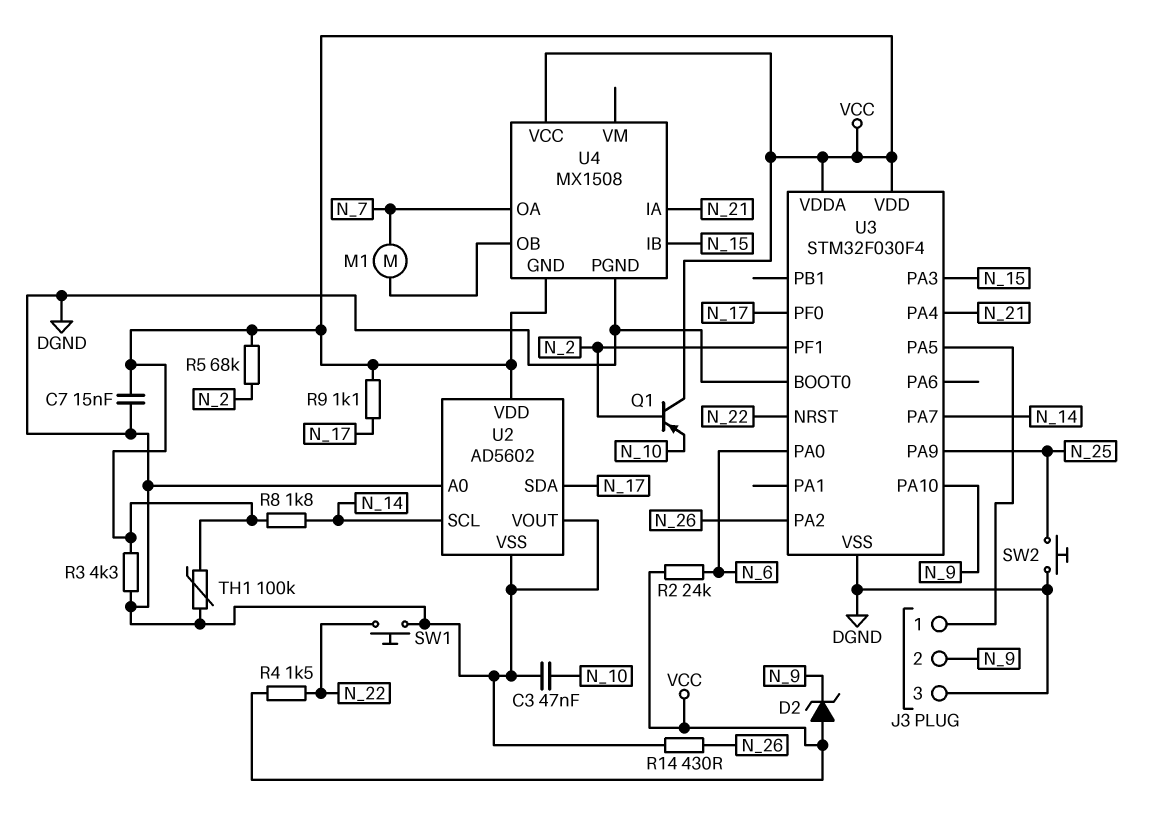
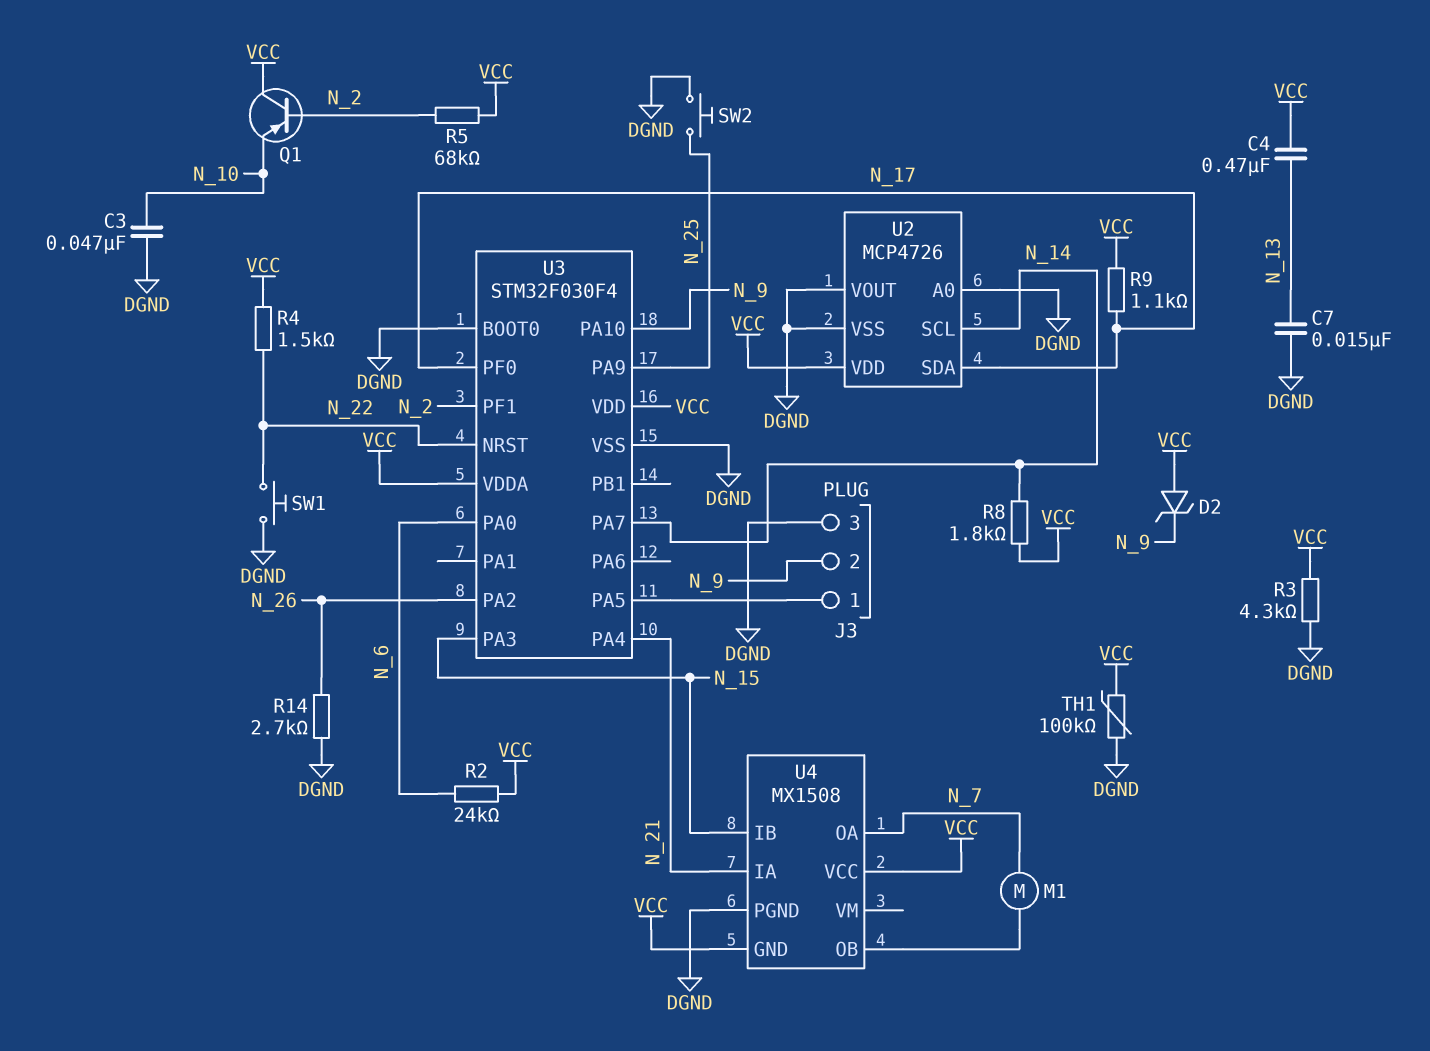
C4: none -> 470nF (N_13, VCC)
C7: 15nF (DGND, VCC) -> 15nF (DGND, N_13)
R14: 430 (DGND, N_26) -> 2.7k (DGND, N_26)
U2: AD5602 -> MCP4726

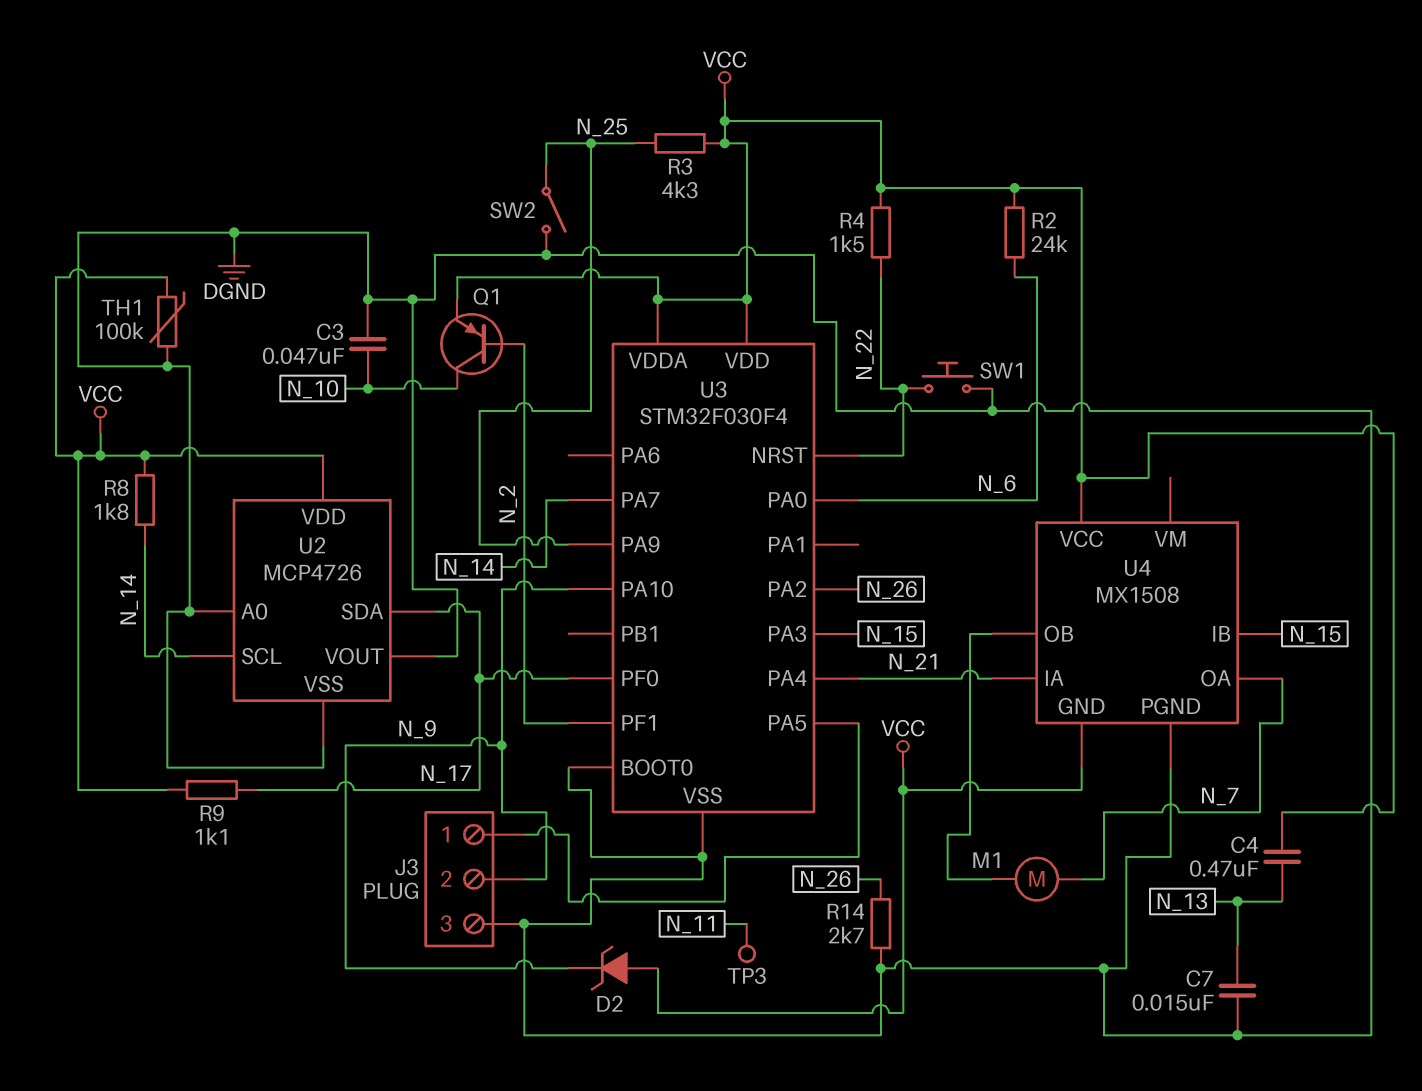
Q1: PNP (B N_2, C VCC, E N_10) -> PNP (B N_2, C N_10, E VCC)
R3: 4.3k (DGND, VCC) -> 4.3k (N_25, VCC)
R5: 68k (N_2, VCC) -> none
SW2: button (DGND, N_25) -> switch (DGND, N_25)
TP3: none -> test point (N_11)

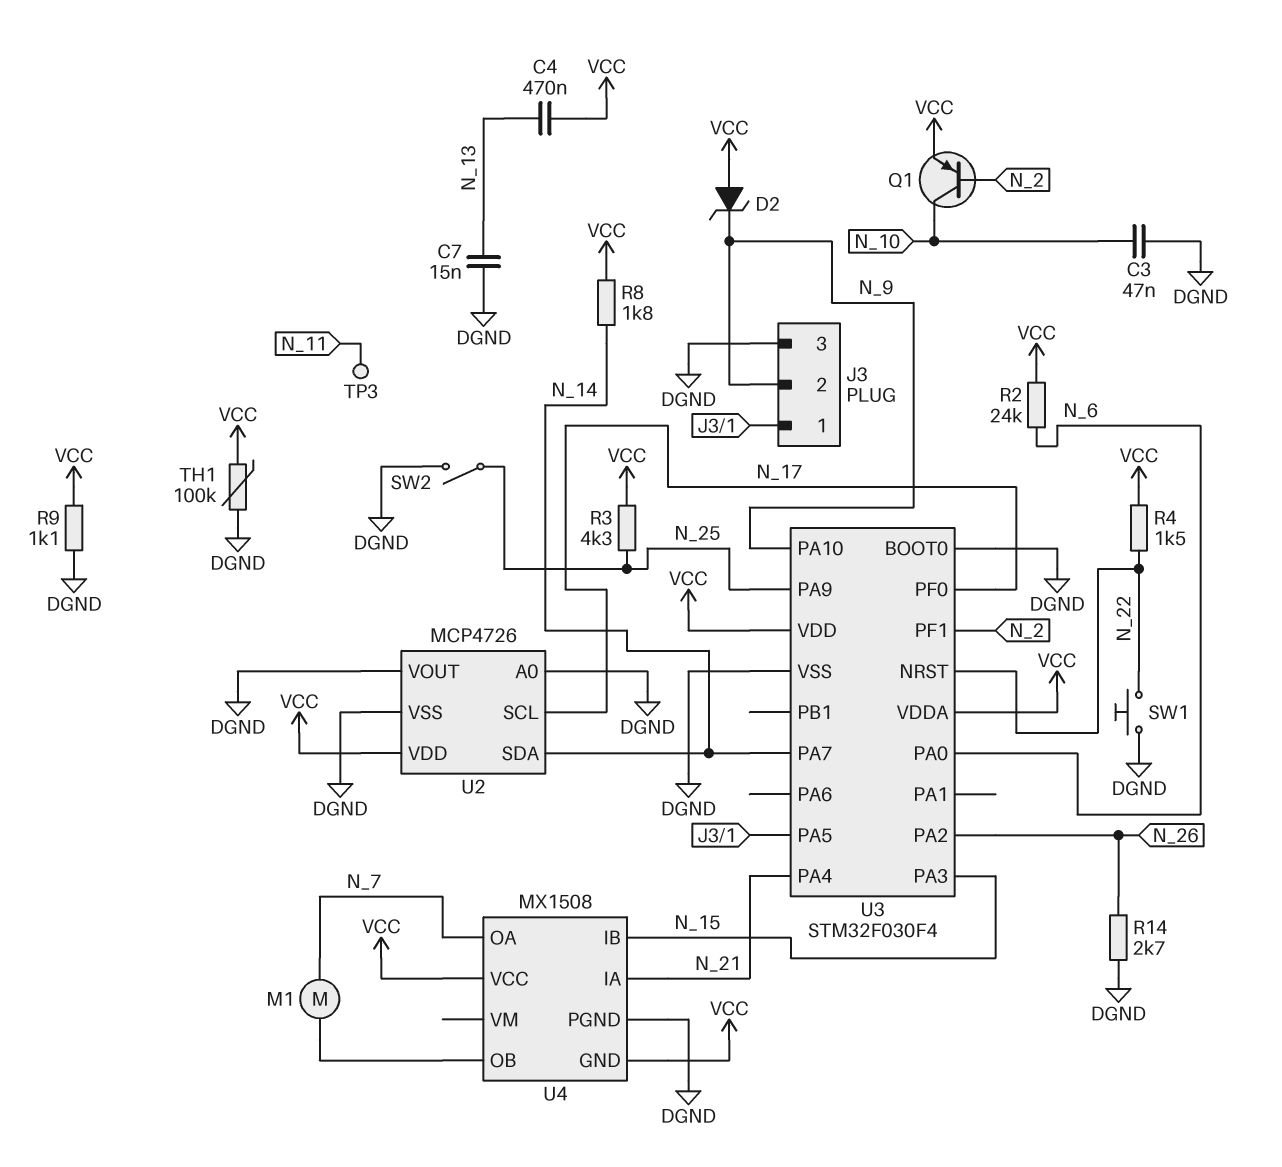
R9: 1.1k (N_17, VCC) -> 1.1k (DGND, VCC)
U2 pin SCL: N_14 -> N_17
U2 pin SDA: N_17 -> N_14

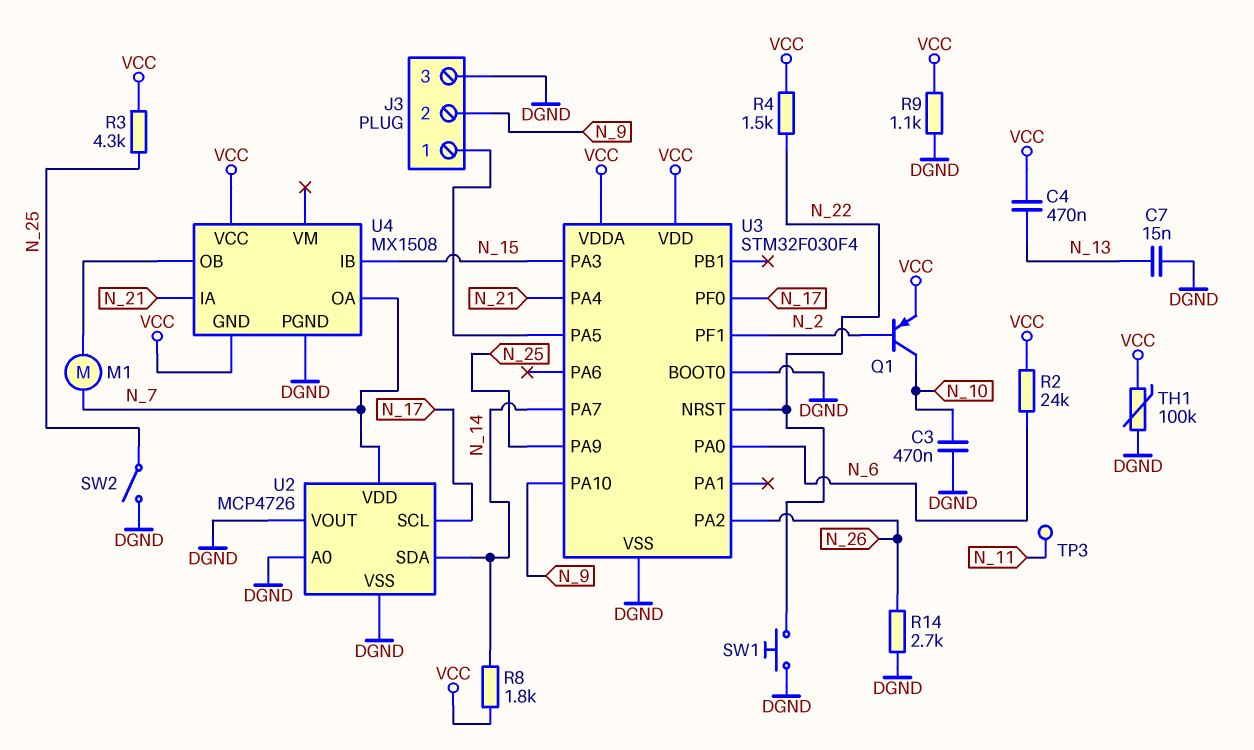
C3: 47nF (DGND, N_10) -> 470nF (DGND, N_10)
D2: zener (A VCC, K N_9) -> none
U2 pin VDD: VCC -> N_7

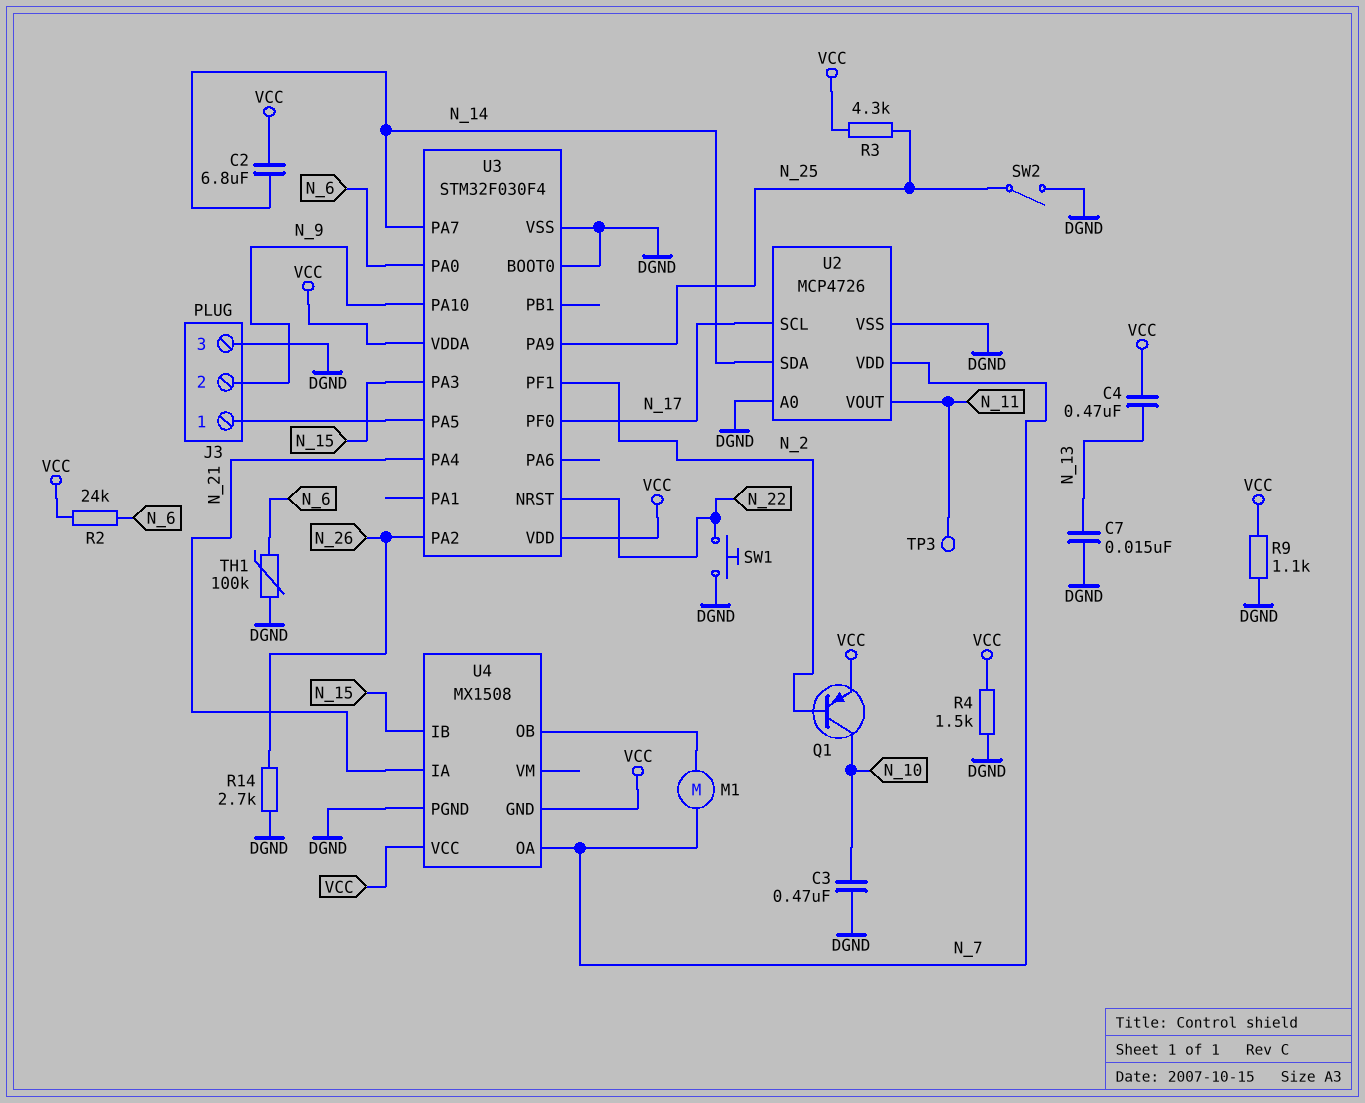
C2: none -> 6.8uF (N_14, VCC)
R4: 1.5k (N_22, VCC) -> 1.5k (DGND, VCC)
R8: 1.8k (N_14, VCC) -> none
TH1: 100k (DGND, VCC) -> 100k (DGND, N_6)
U2 pin VOUT: DGND -> N_11

